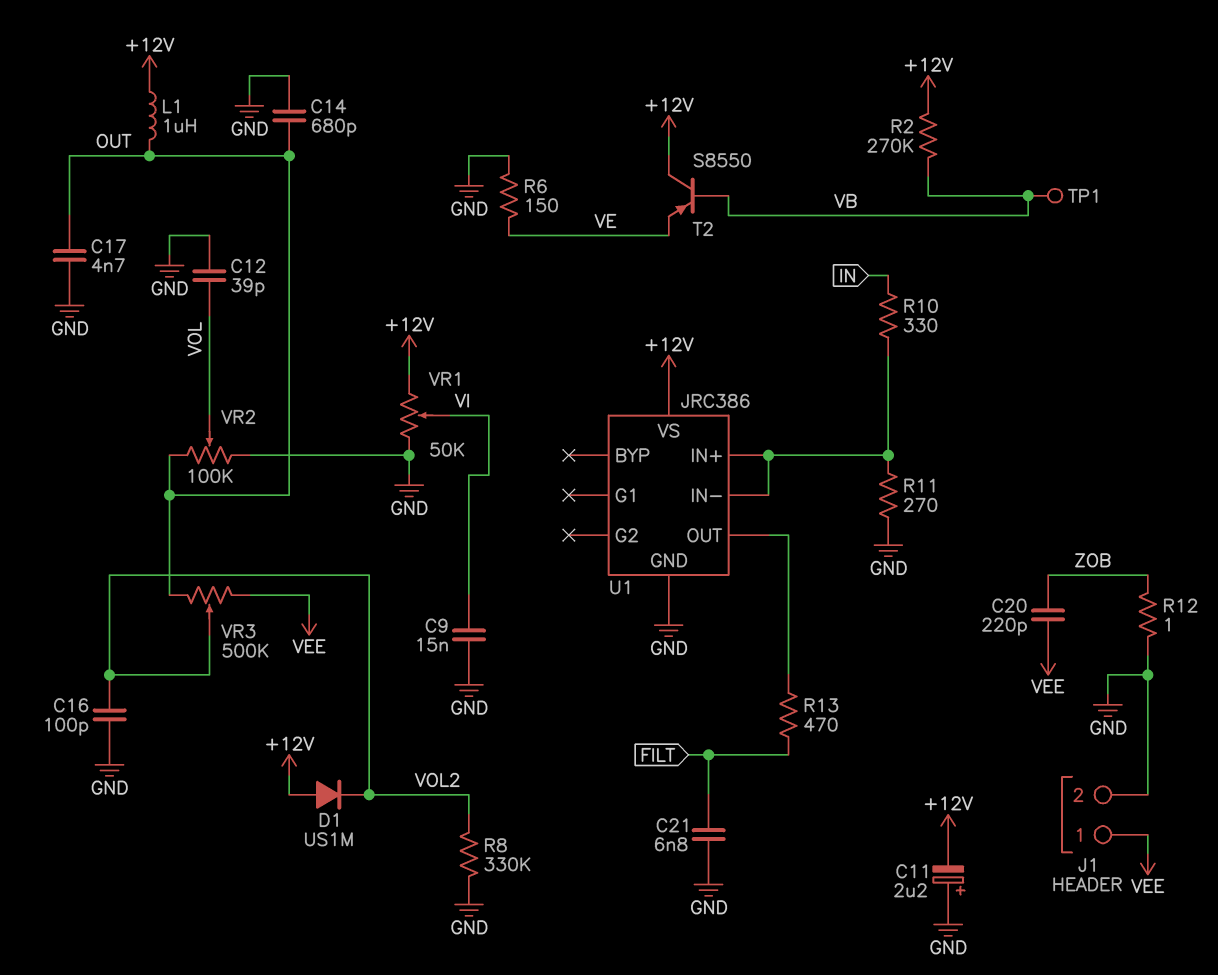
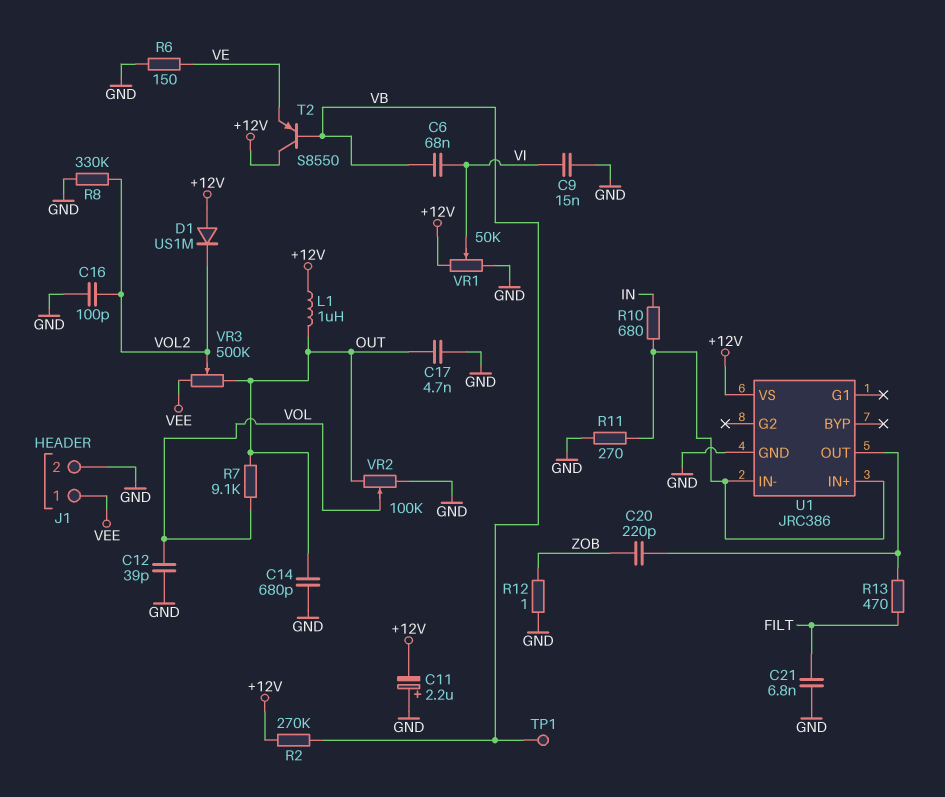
C6: none -> 68nF (VB, VI)
C20: 220pF (VEE, ZOB) -> 220pF (U1/OUT, ZOB)
R7: none -> 9.1k (OUT, VOL)
R10: 330 (IN, U1/IN+) -> 680 (IN, U1/IN+)

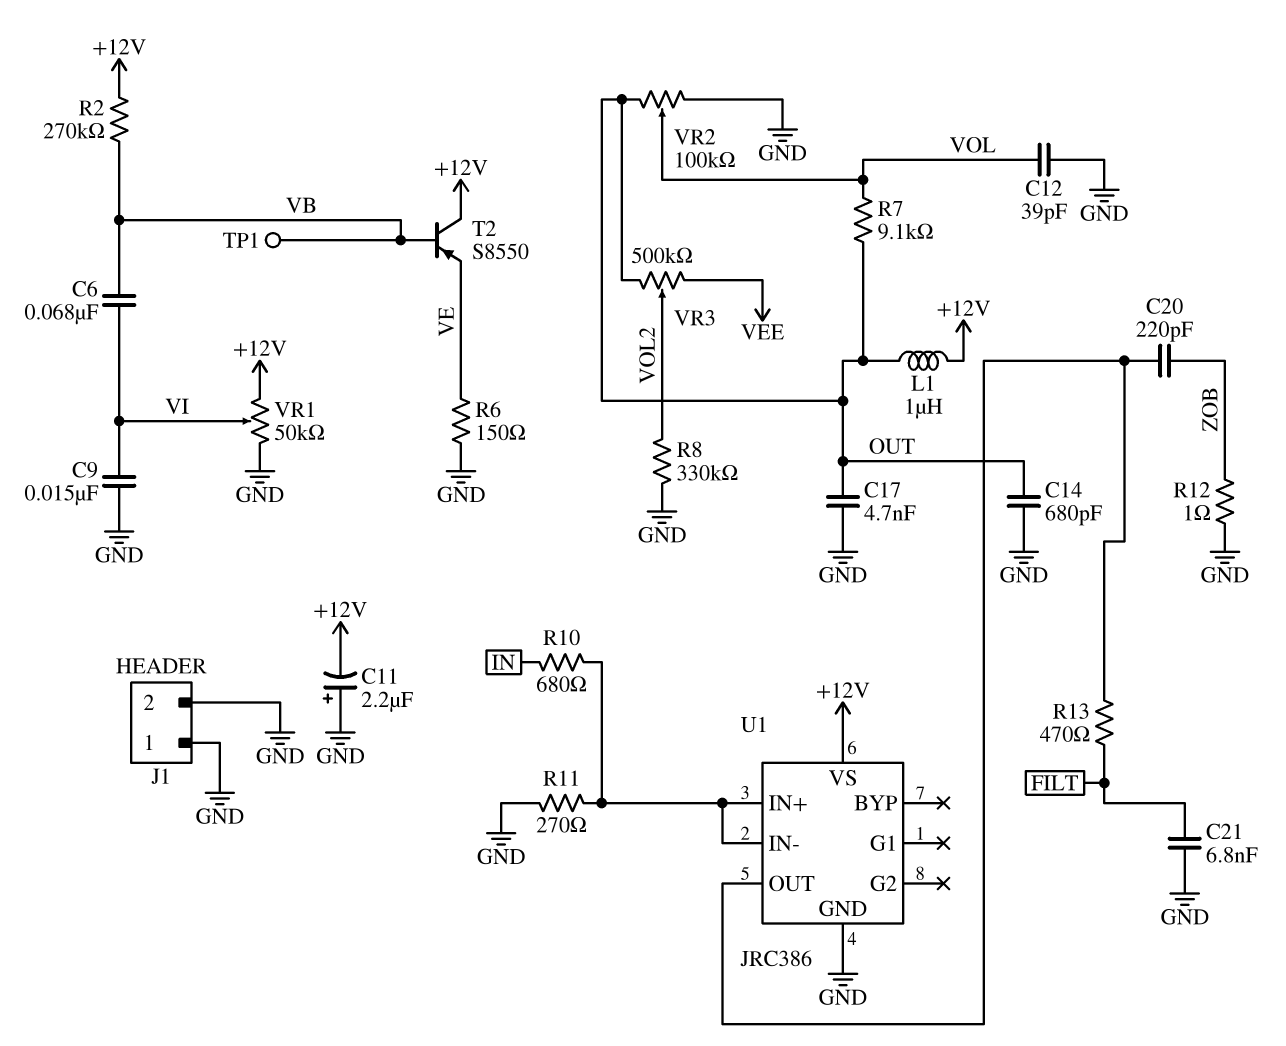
C16: 100pF (GND, VOL2) -> none
D1: diode US1M (A +12V, K VOL2) -> none
J1 pin 1: VEE -> GND

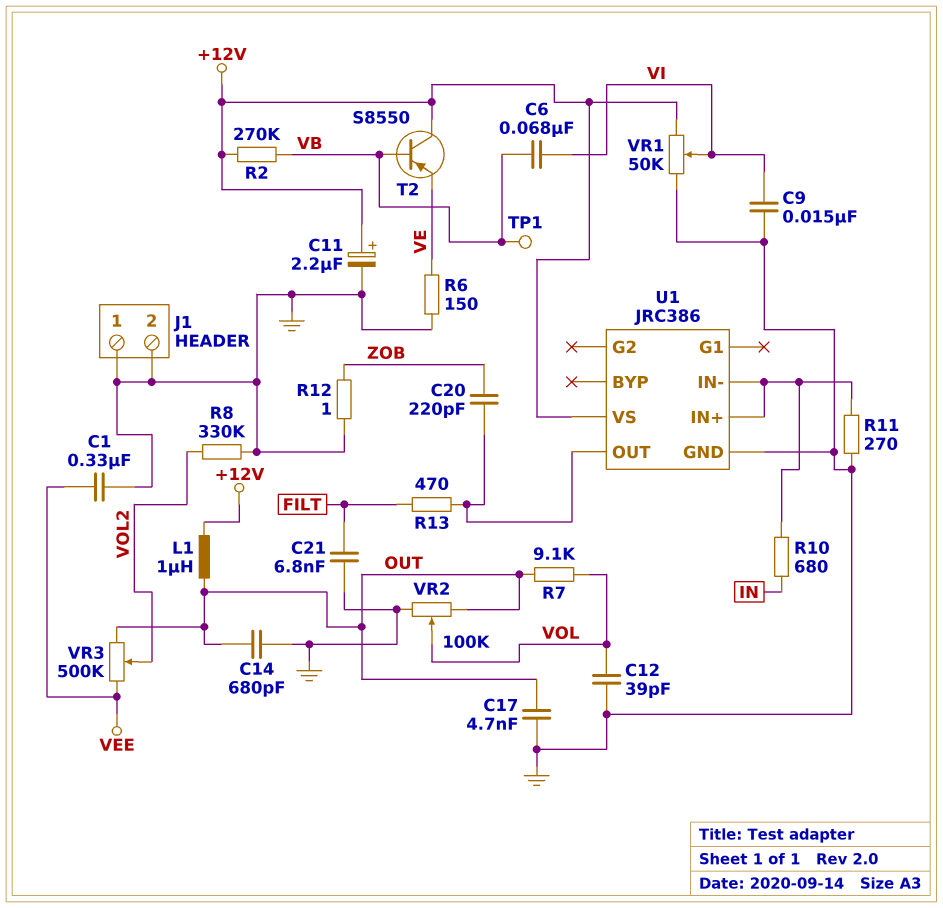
C1: none -> 330nF (GND, VEE)
C11: 2.2uF (plus GND, minus +12V) -> 2.2uF (plus +12V, minus GND)

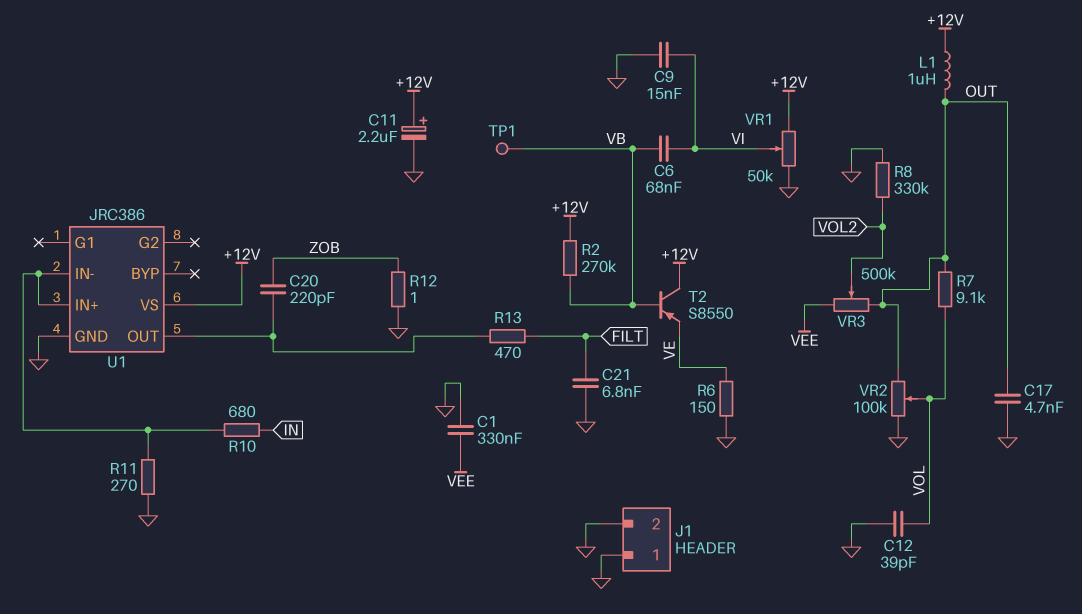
C14: 680pF (GND, OUT) -> none

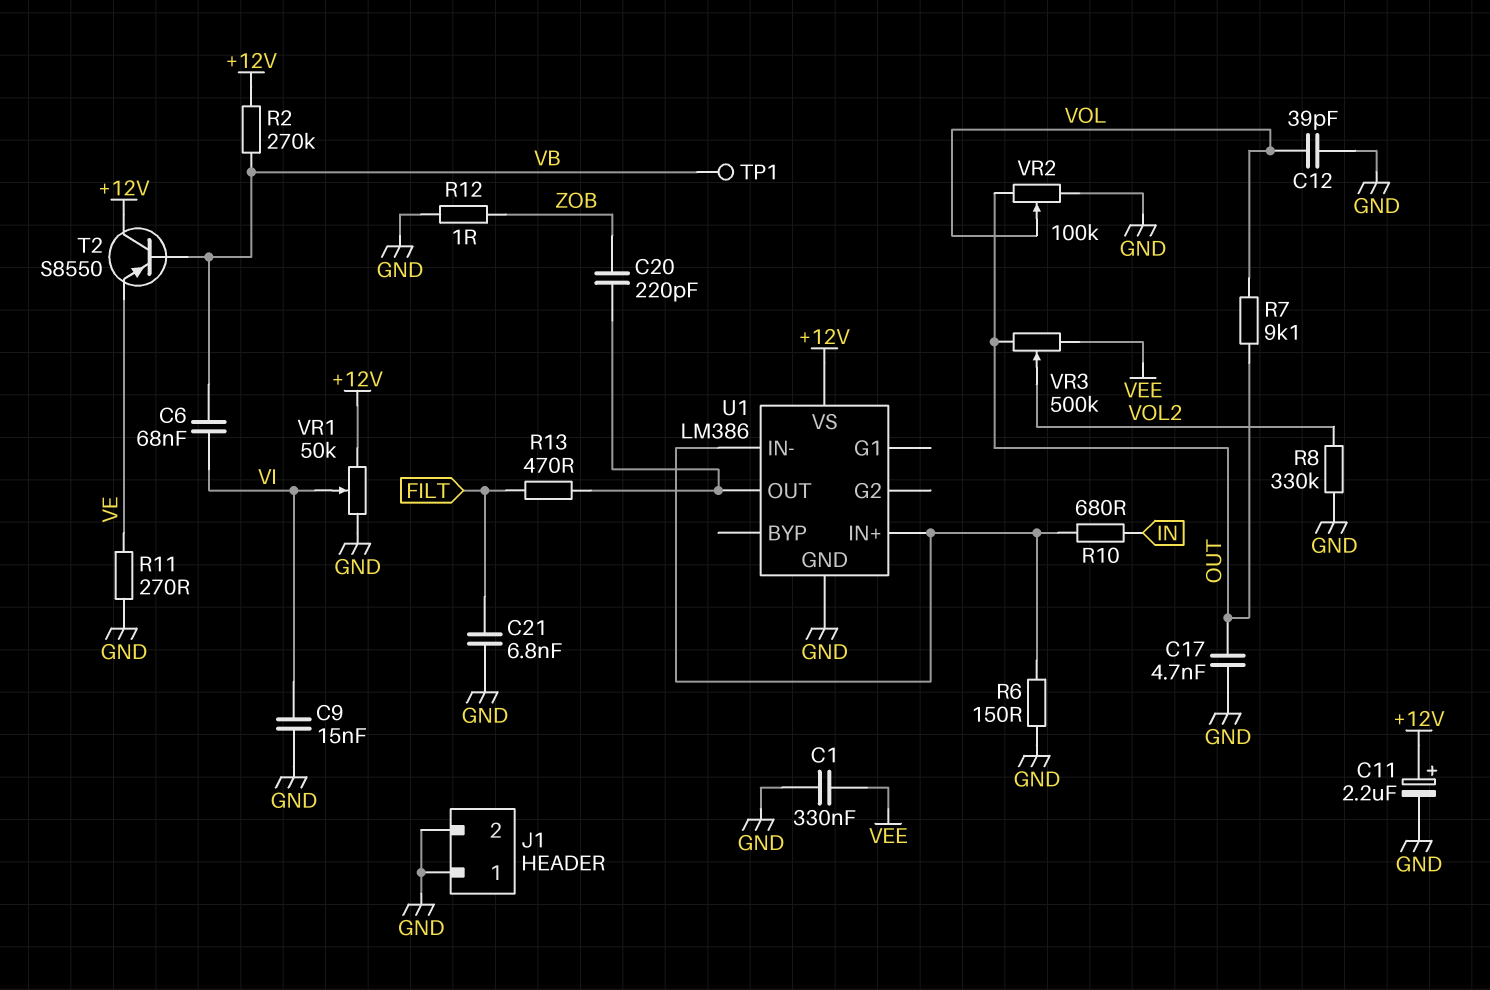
L1: 1uH (+12V, OUT) -> none
R6: 150 (GND, VE) -> 150 (GND, U1/IN+)
R11: 270 (GND, U1/IN+) -> 270 (GND, VE)
U1: JRC386 -> LM386

